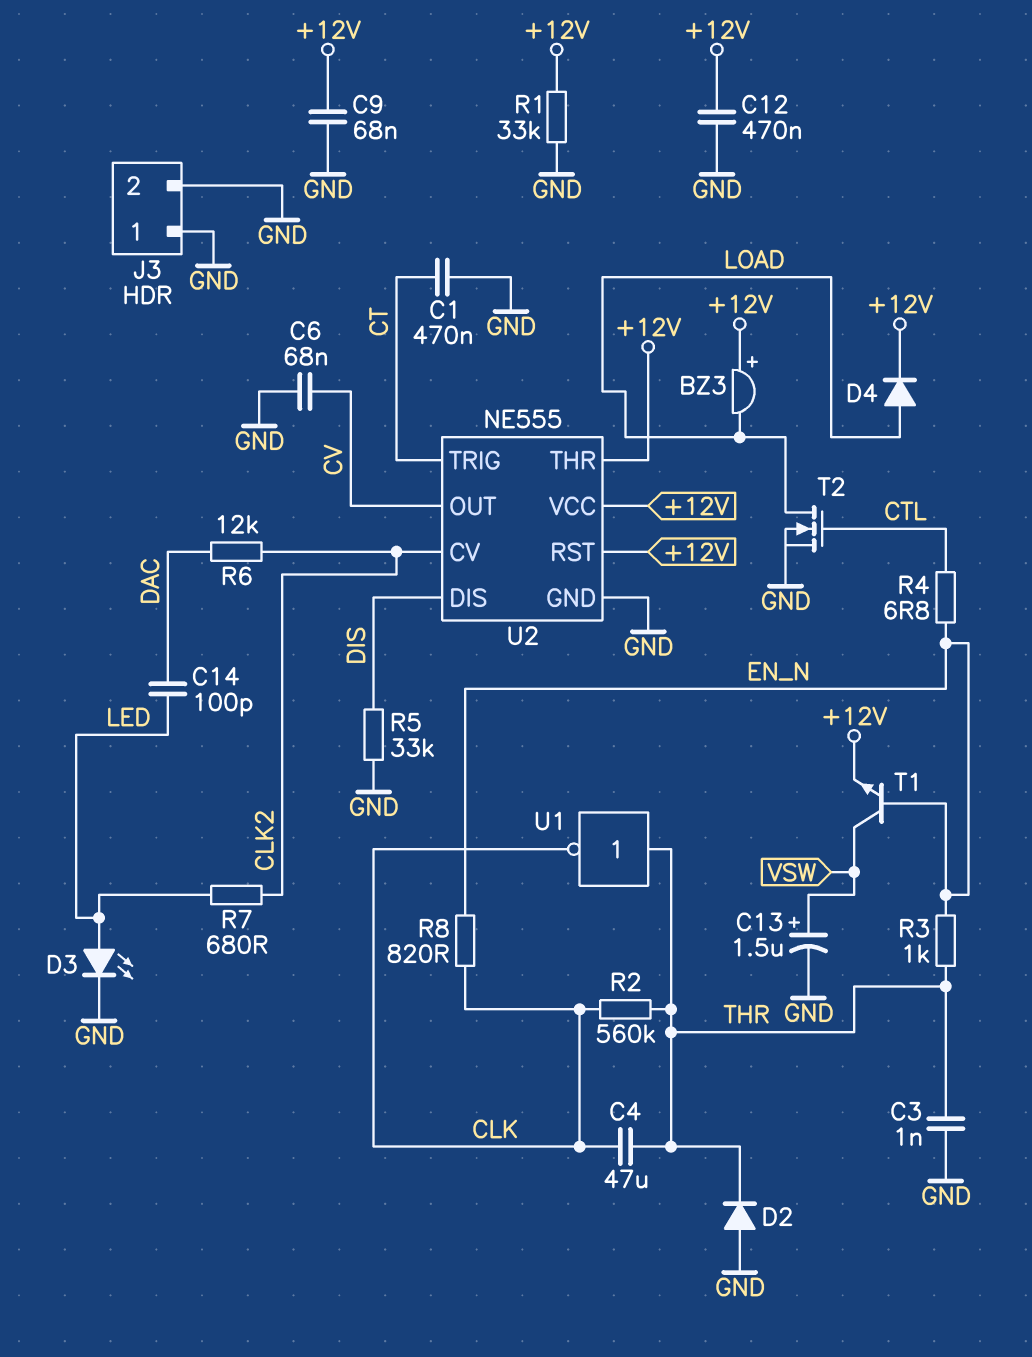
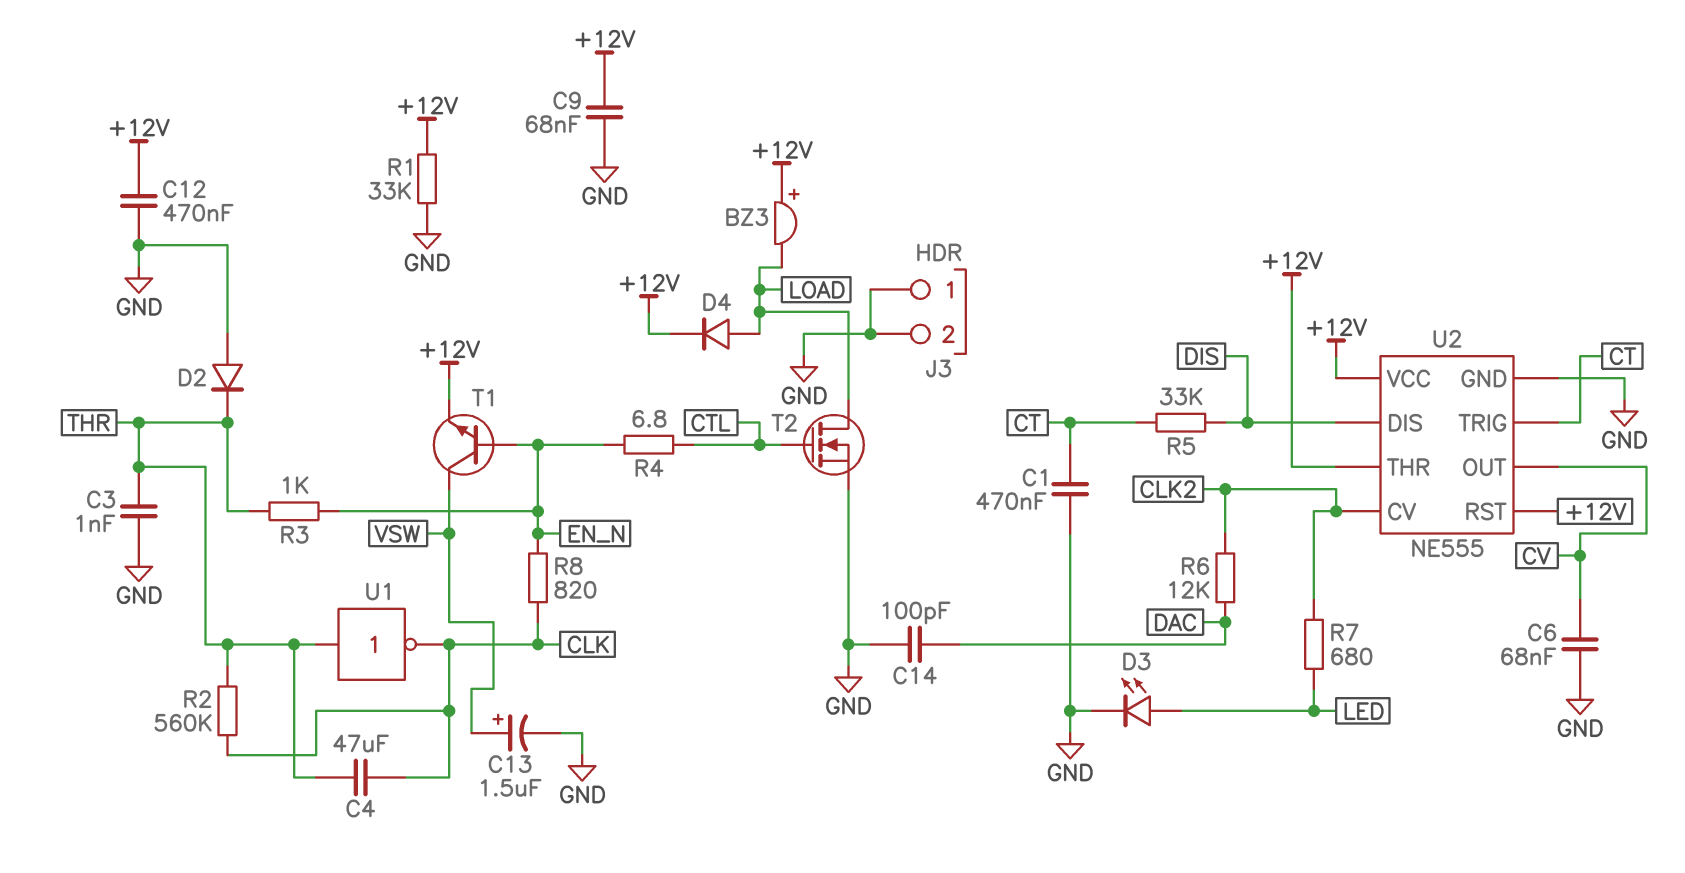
C14: 100pF (DAC, LED) -> 100pF (DAC, GND)
R5: 33k (DIS, GND) -> 33k (CT, DIS)

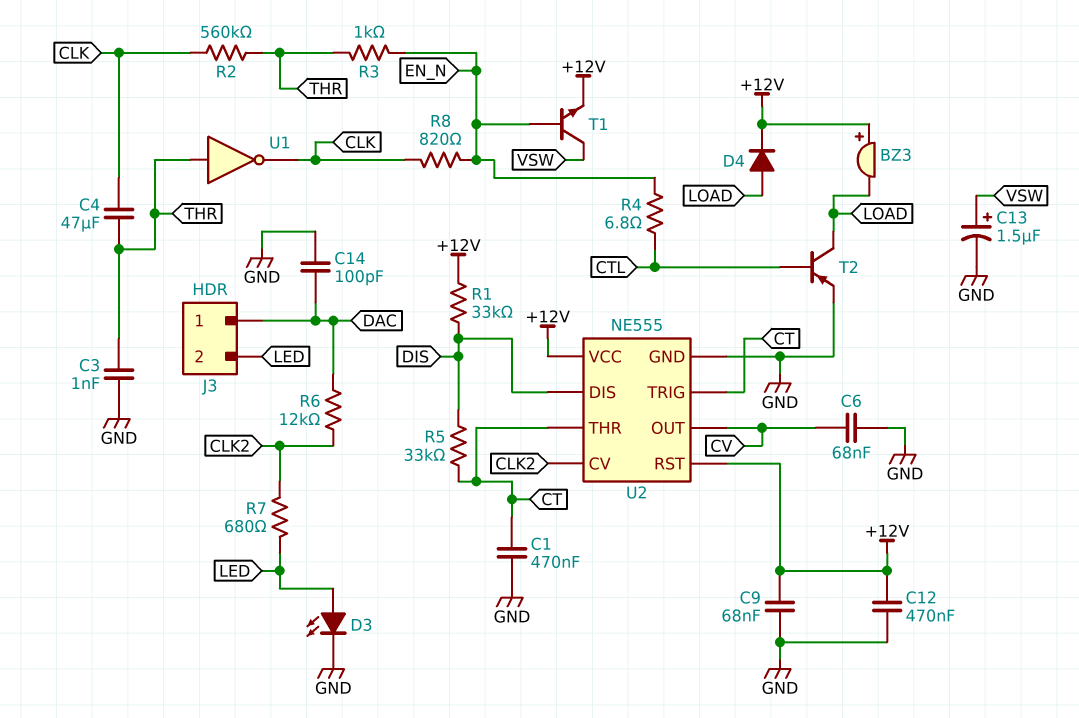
D2: diode (A GND, K THR) -> none
J3 pin 1: GND -> DAC
J3 pin 2: GND -> LED
R1: 33k (+12V, GND) -> 33k (+12V, DIS)
T2: NMOS (G CTL, D LOAD, S GND) -> PNP (B CTL, C LOAD, E GND)
U2 pin THR: +12V -> CT

